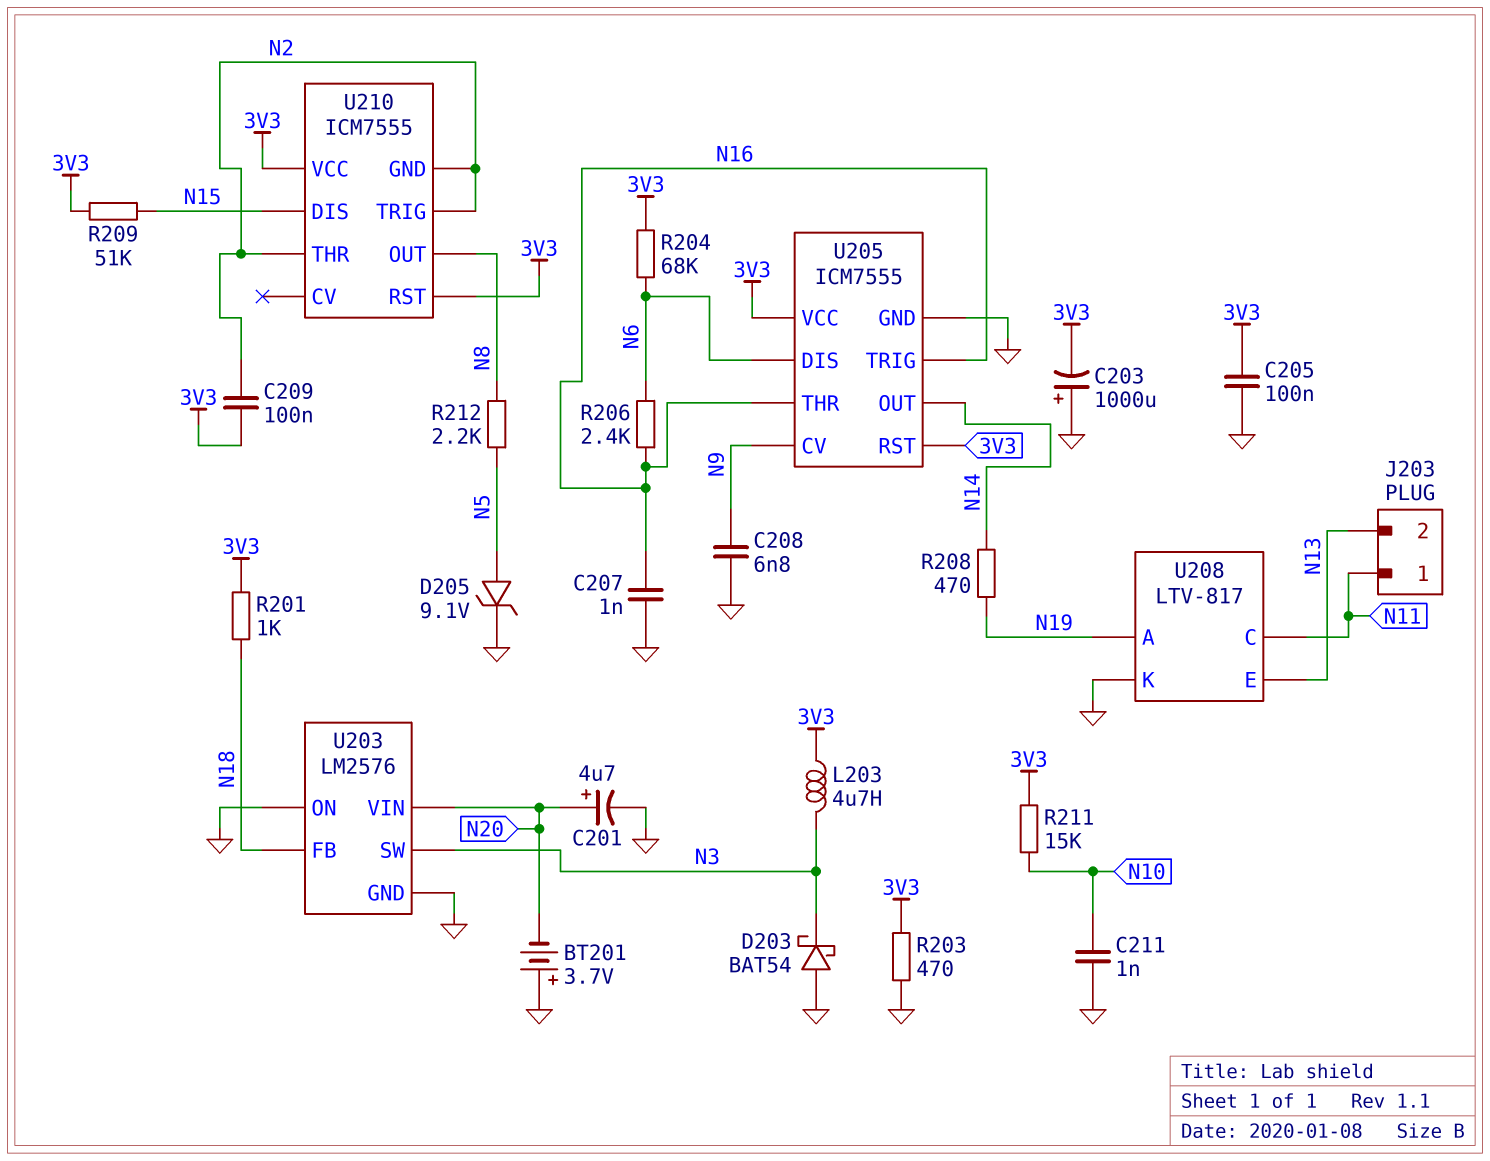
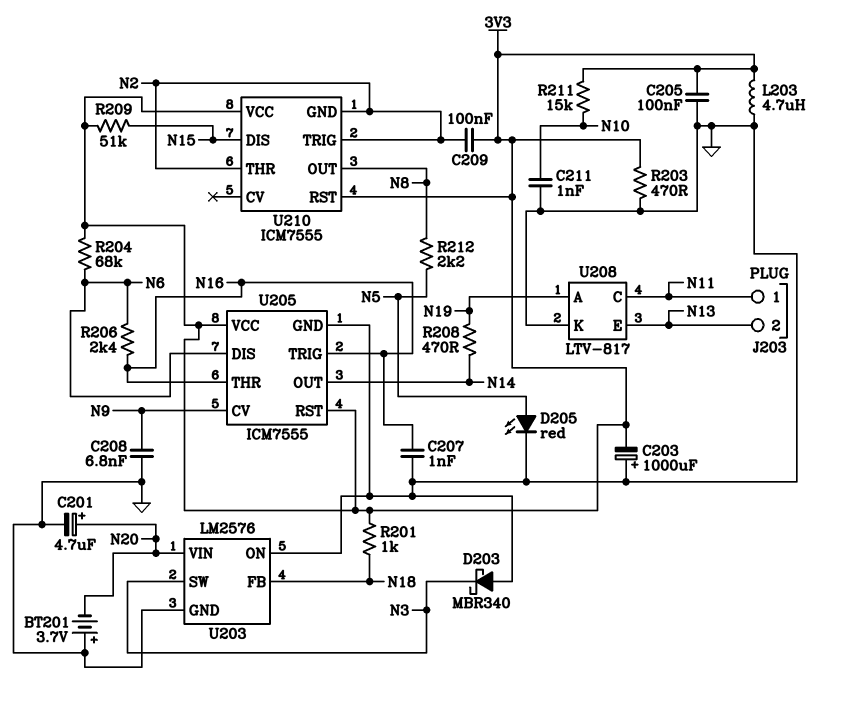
D203: schottky BAT54 (A GND, K N3) -> schottky MBR340 (A GND, K N3)
D205: zener 9.1V (A N5, K GND) -> LED red (A N5, K GND)
L203: 4.7uH (3V3, N3) -> 4.7uH (3V3, GND)

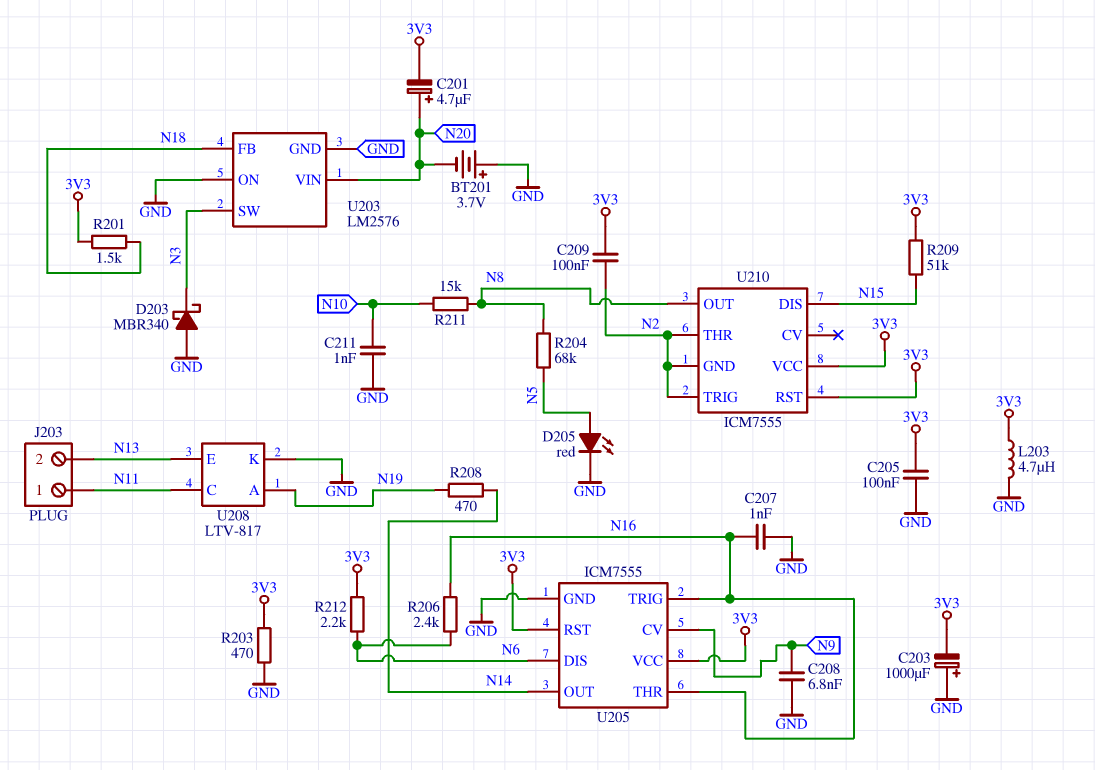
C201: 4.7uF (plus N20, minus GND) -> 4.7uF (plus N20, minus 3V3)
R201: 1k (3V3, N18) -> 1.5k (3V3, N18)
R204: 68k (3V3, N6) -> 68k (N5, N8)
R211: 15k (3V3, N10) -> 15k (N8, N10)
R212: 2.2k (N5, N8) -> 2.2k (3V3, N6)

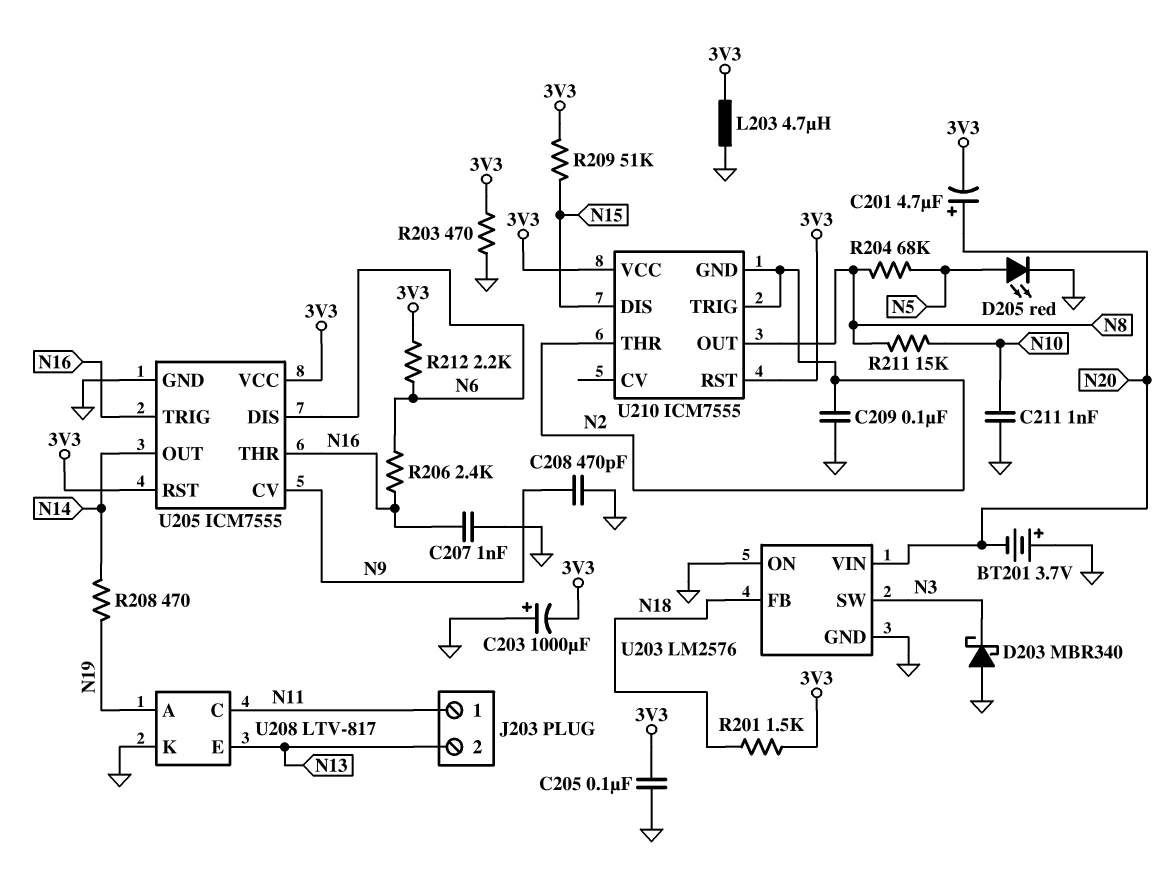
C208: 6.8nF (GND, N9) -> 470pF (GND, N9)
C209: 100nF (3V3, N2) -> 100nF (GND, N2)

